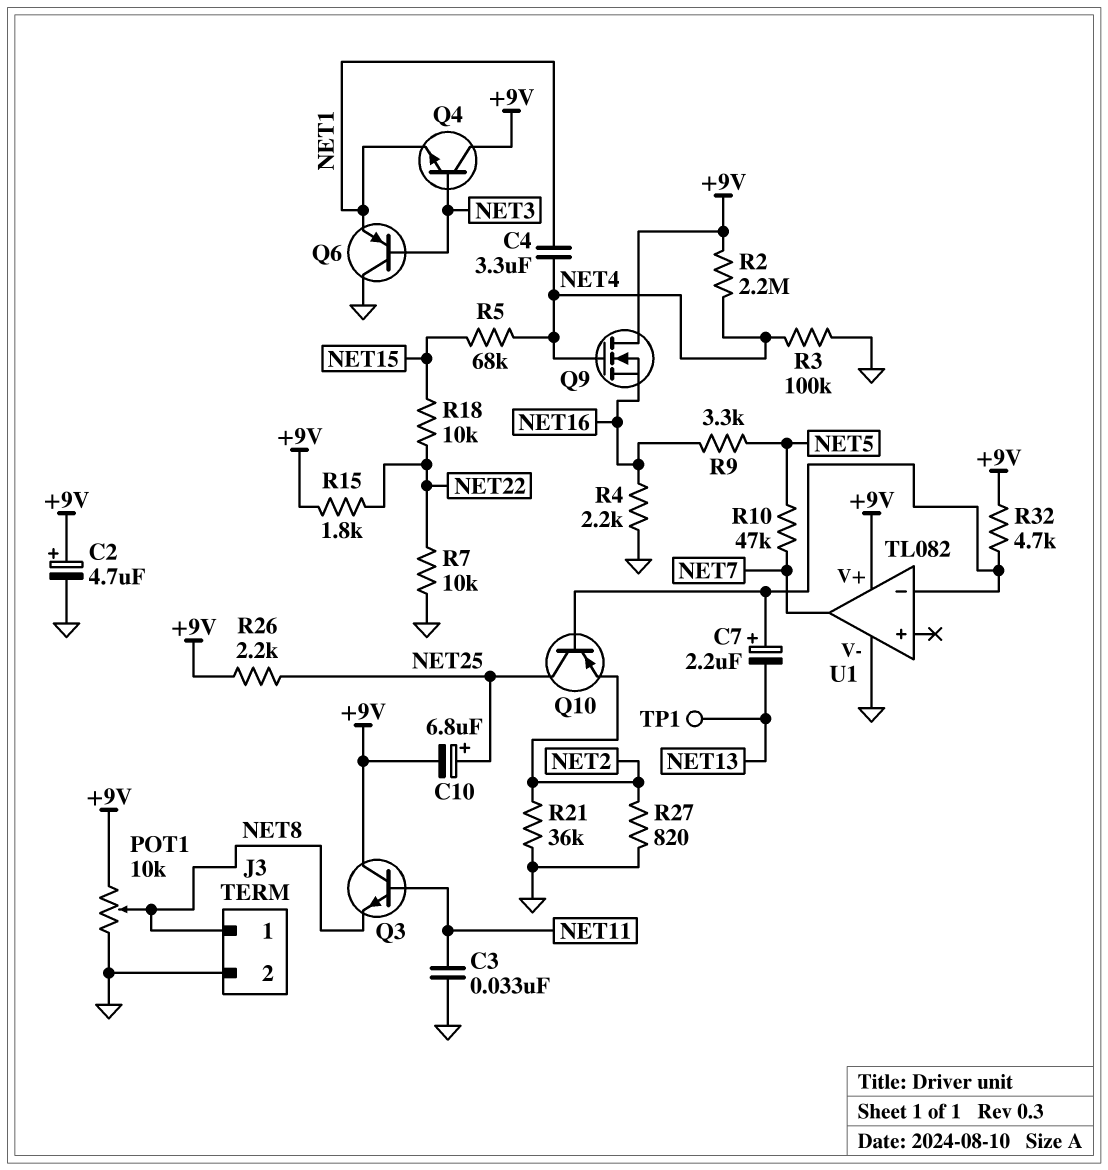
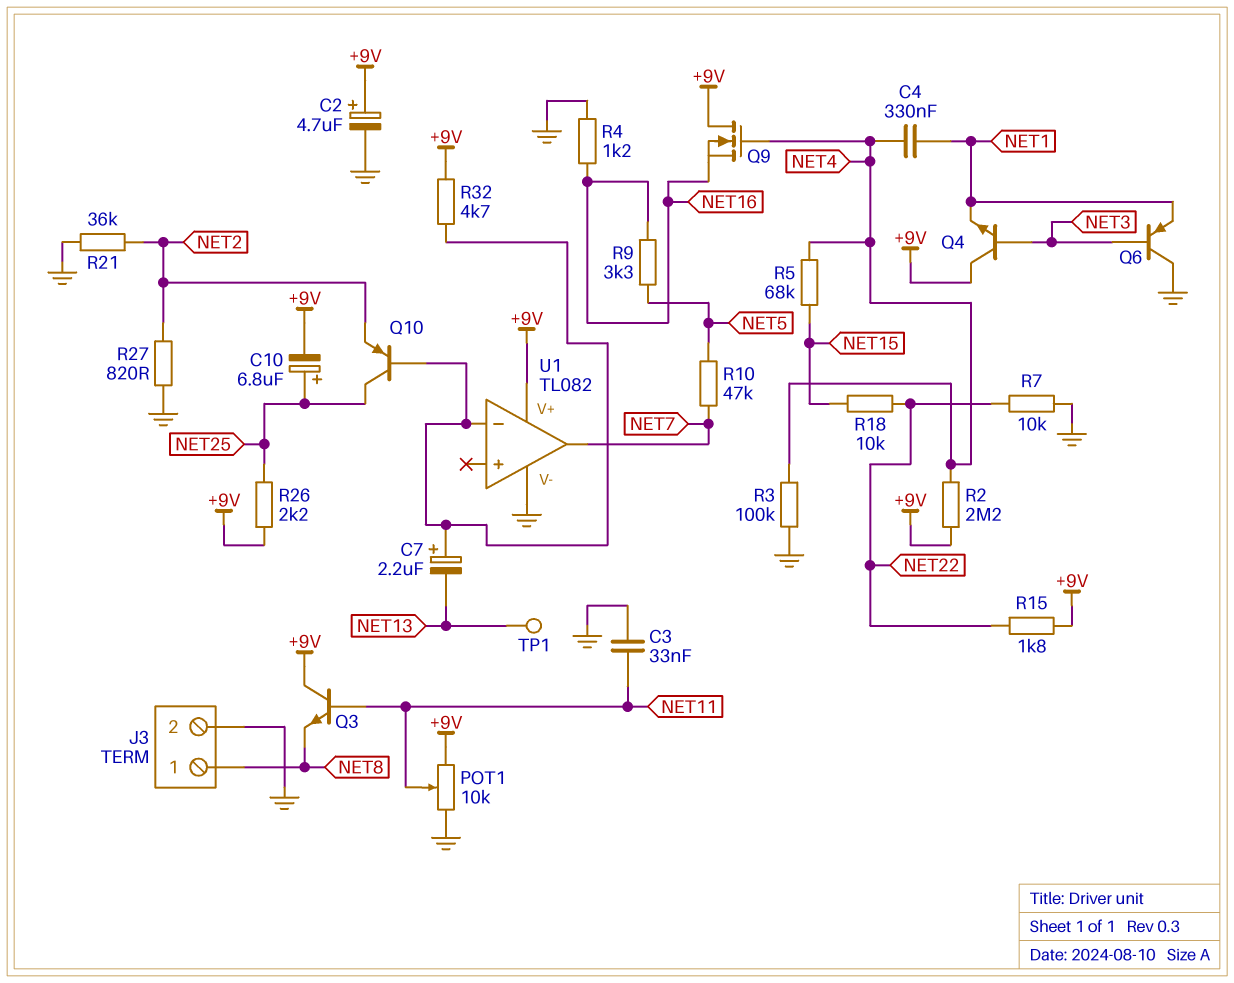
C4: 3.3uF (NET1, NET4) -> 330nF (NET1, NET4)
POT1: 10k (+9V, GND, wiper NET8) -> 10k (+9V, GND, wiper NET11)
R4: 2.2k (GND, NET16) -> 1.2k (GND, NET16)

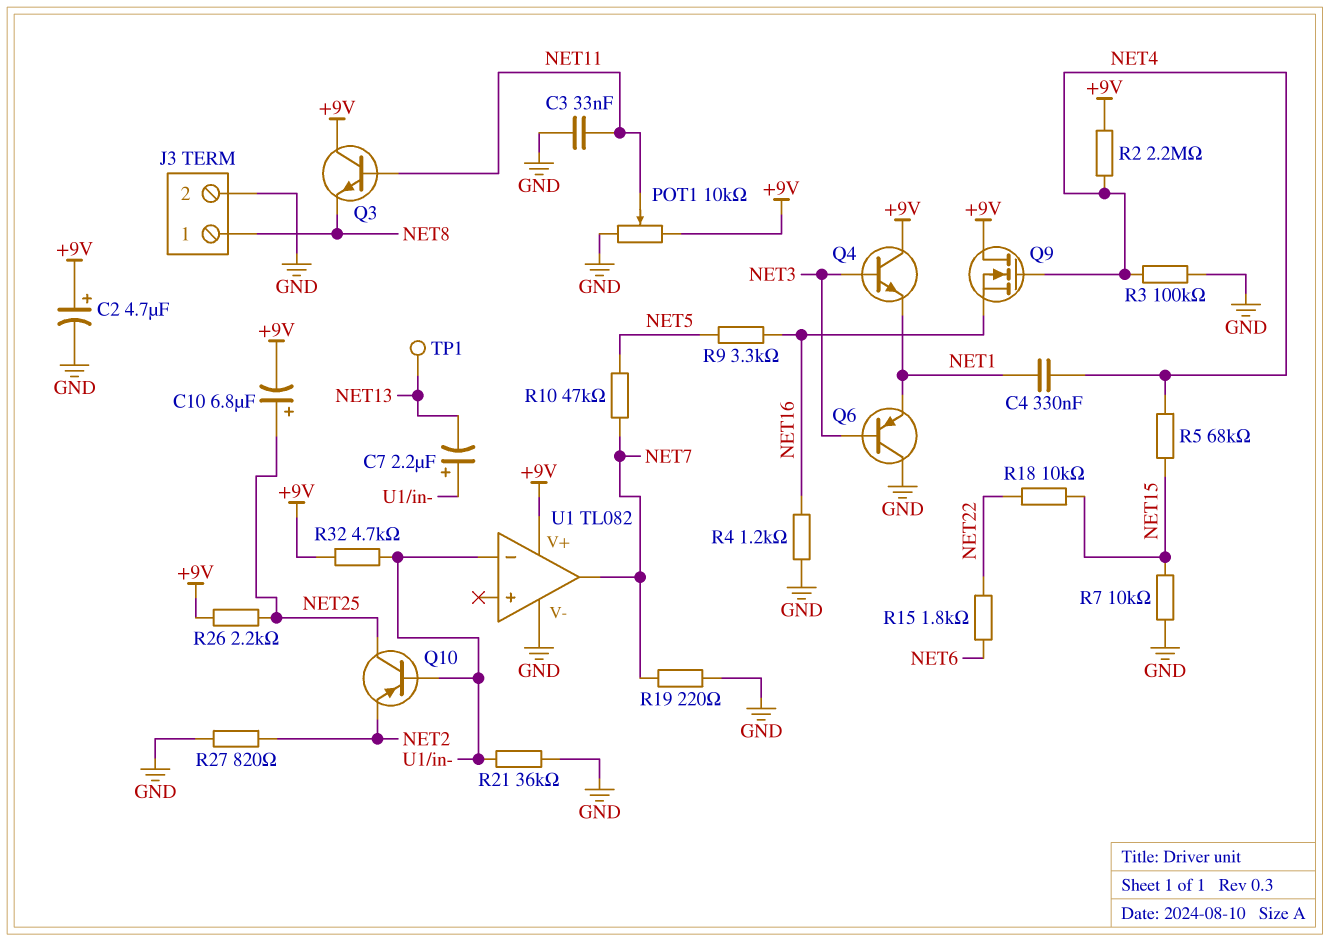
R7: 10k (GND, NET22) -> 10k (GND, NET15)
R15: 1.8k (+9V, NET22) -> 1.8k (NET6, NET22)
R19: none -> 220 (GND, NET7)
R21: 36k (GND, NET2) -> 36k (GND, U1/in-)

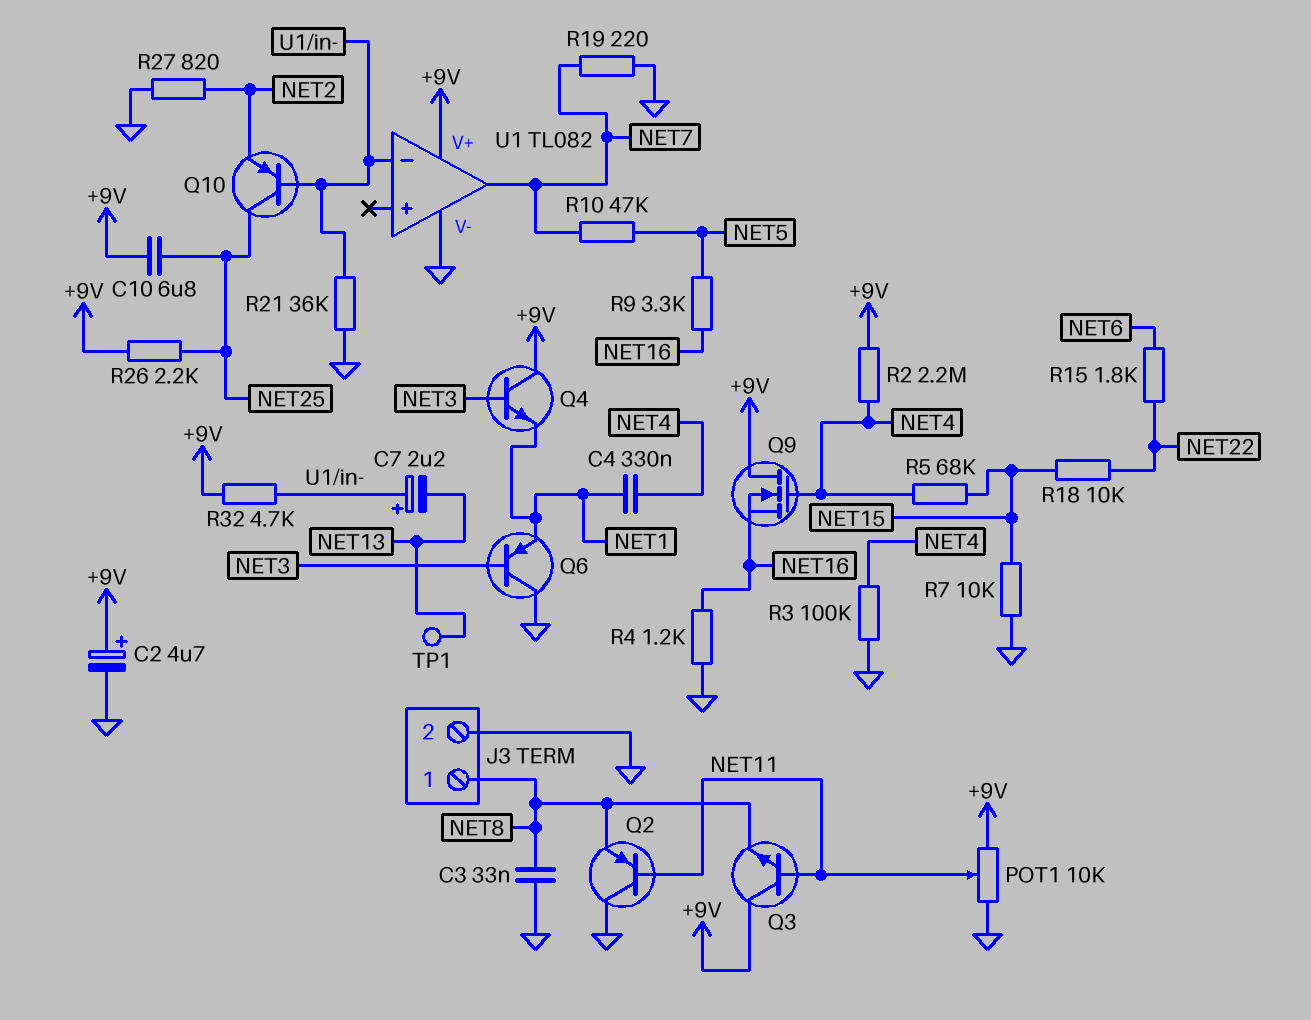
C3: 33nF (GND, NET11) -> 33nF (GND, NET8)
C10: 6.8uF (plus NET25, minus +9V) -> 6.8uF (+9V, NET25)
Q2: none -> PNP (B NET11, C GND, E NET8)

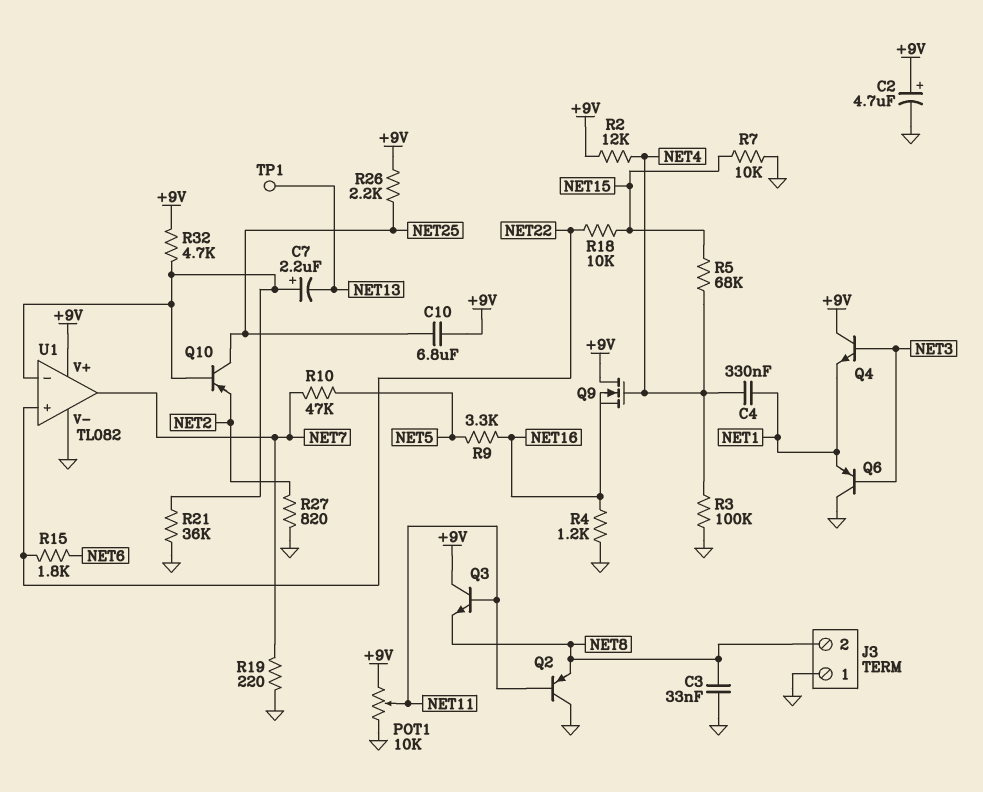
J3 pin 1: NET8 -> GND
J3 pin 2: GND -> NET8
R2: 2.2M (+9V, NET4) -> 12k (+9V, NET4)
U1 pin in+: none -> NET22

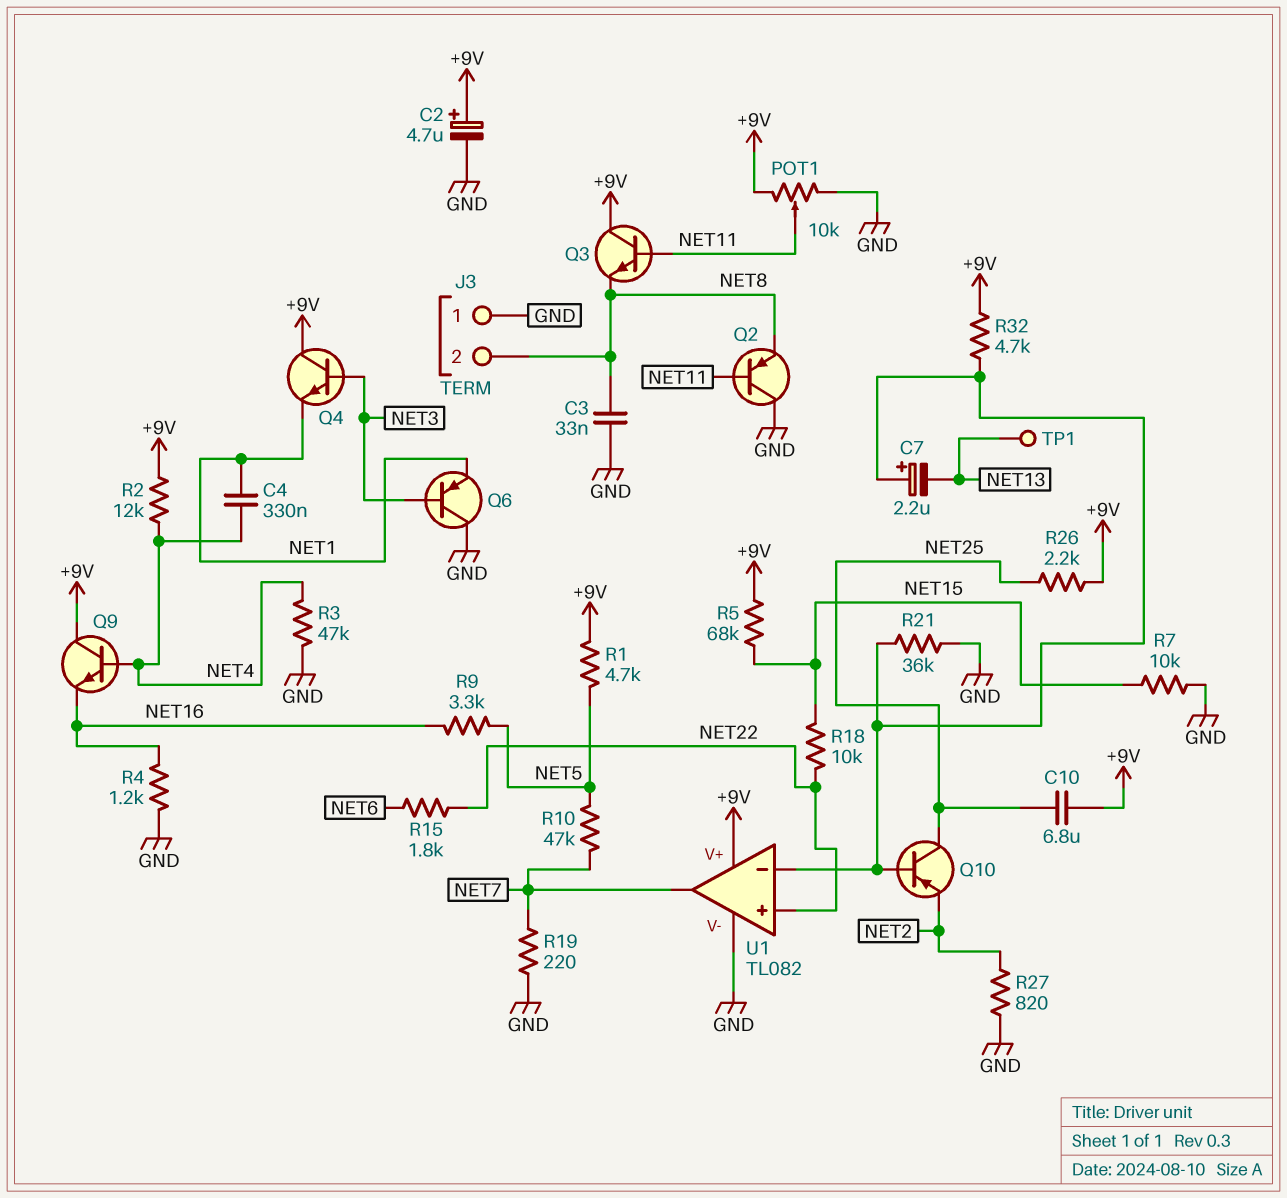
Q9: NMOS (G NET4, D +9V, S NET16) -> NPN (B NET4, C +9V, E NET16)
R1: none -> 4.7k (+9V, NET5)
R3: 100k (GND, NET4) -> 47k (GND, NET4)
R5: 68k (NET4, NET15) -> 68k (+9V, NET15)

